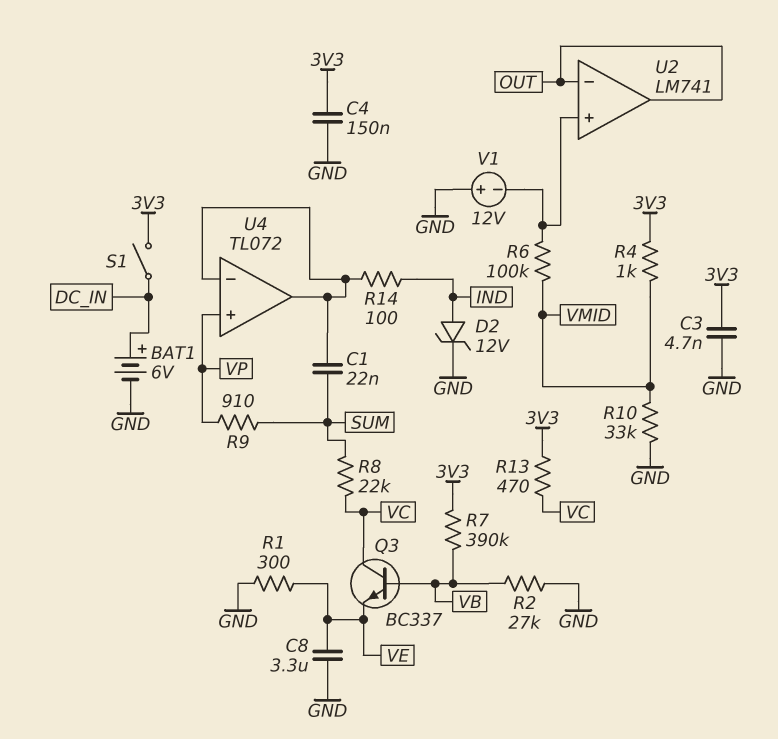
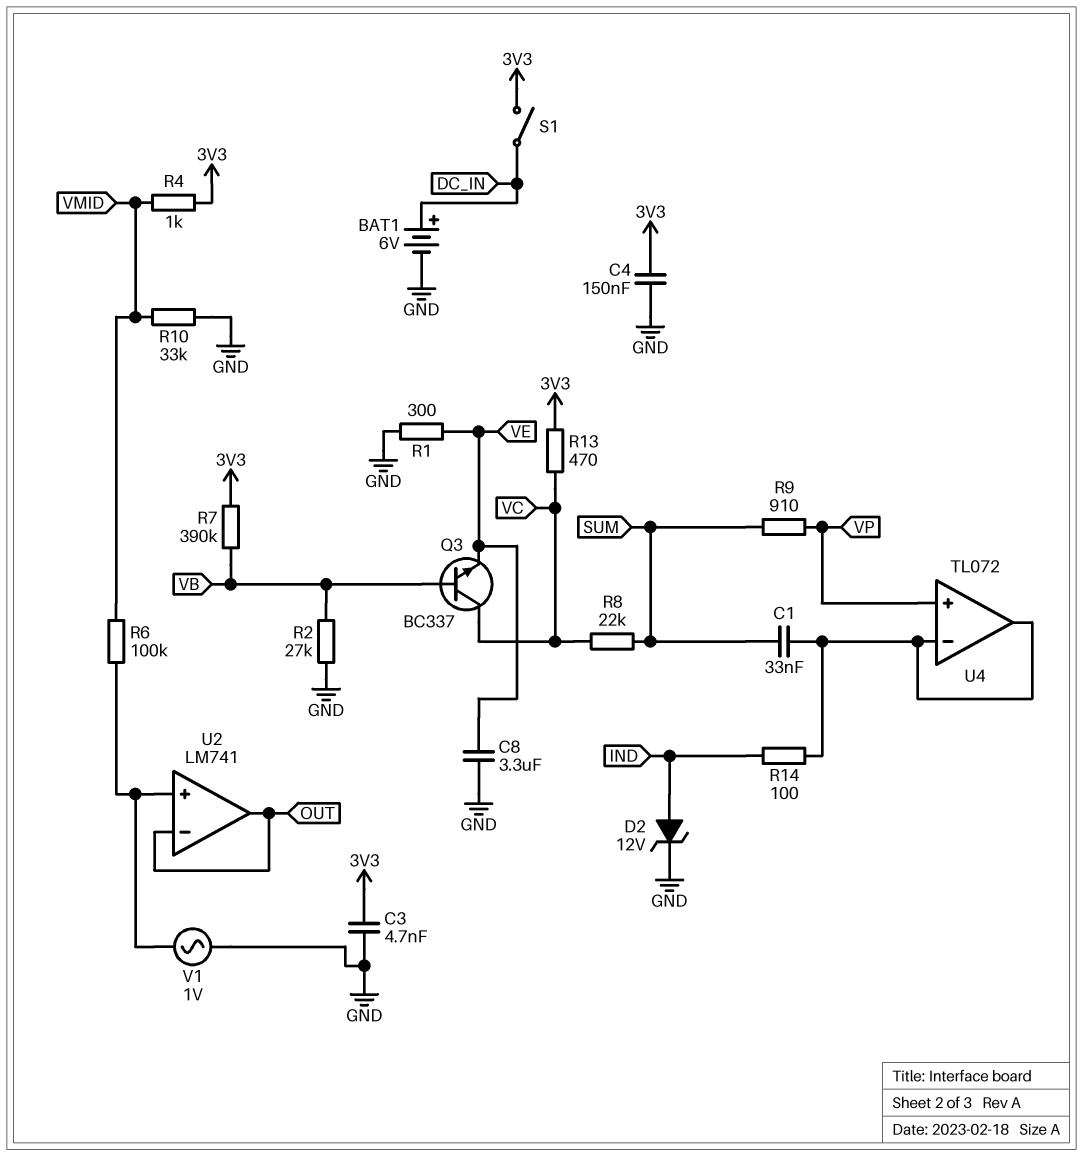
C1: 22nF (SUM, U4/in-) -> 33nF (SUM, U4/in-)
V1: 12V (plus GND, minus U2/in+) -> AC 1V (GND, U2/in+)

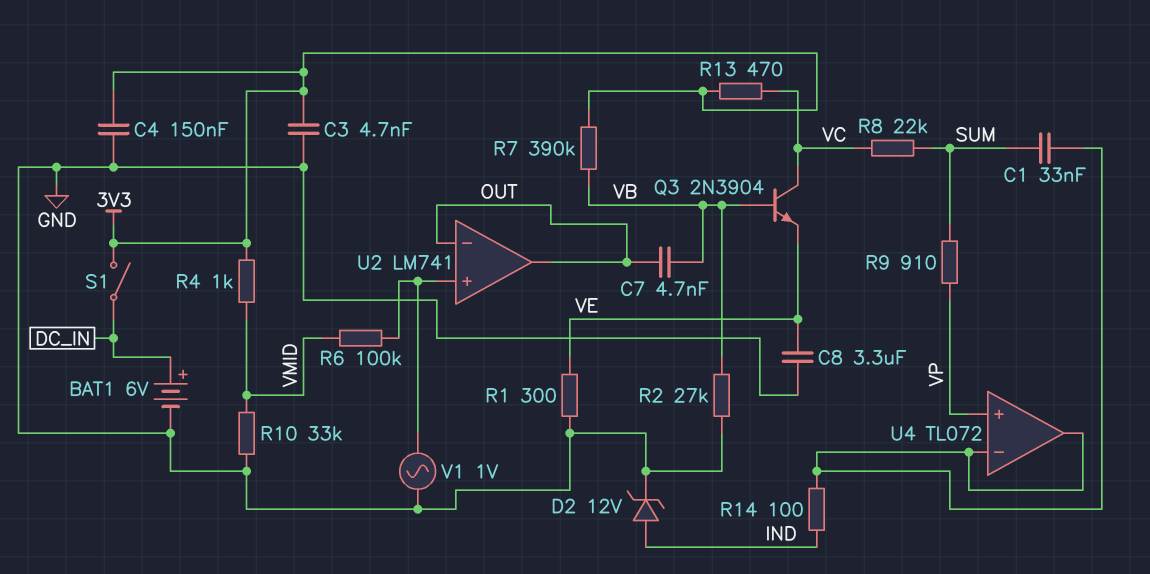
C7: none -> 4.7nF (OUT, VB)
Q3: NPN BC337 (B VB, C VC, E VE) -> NPN 2N3904 (B VB, C VC, E VE)

